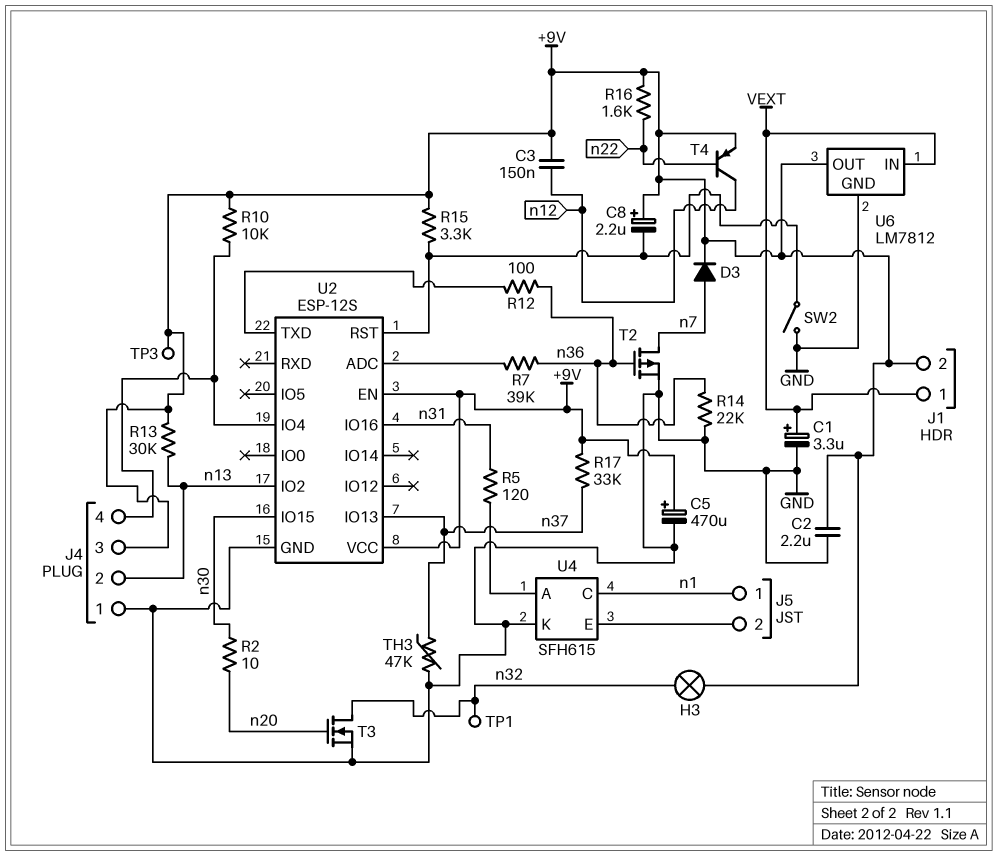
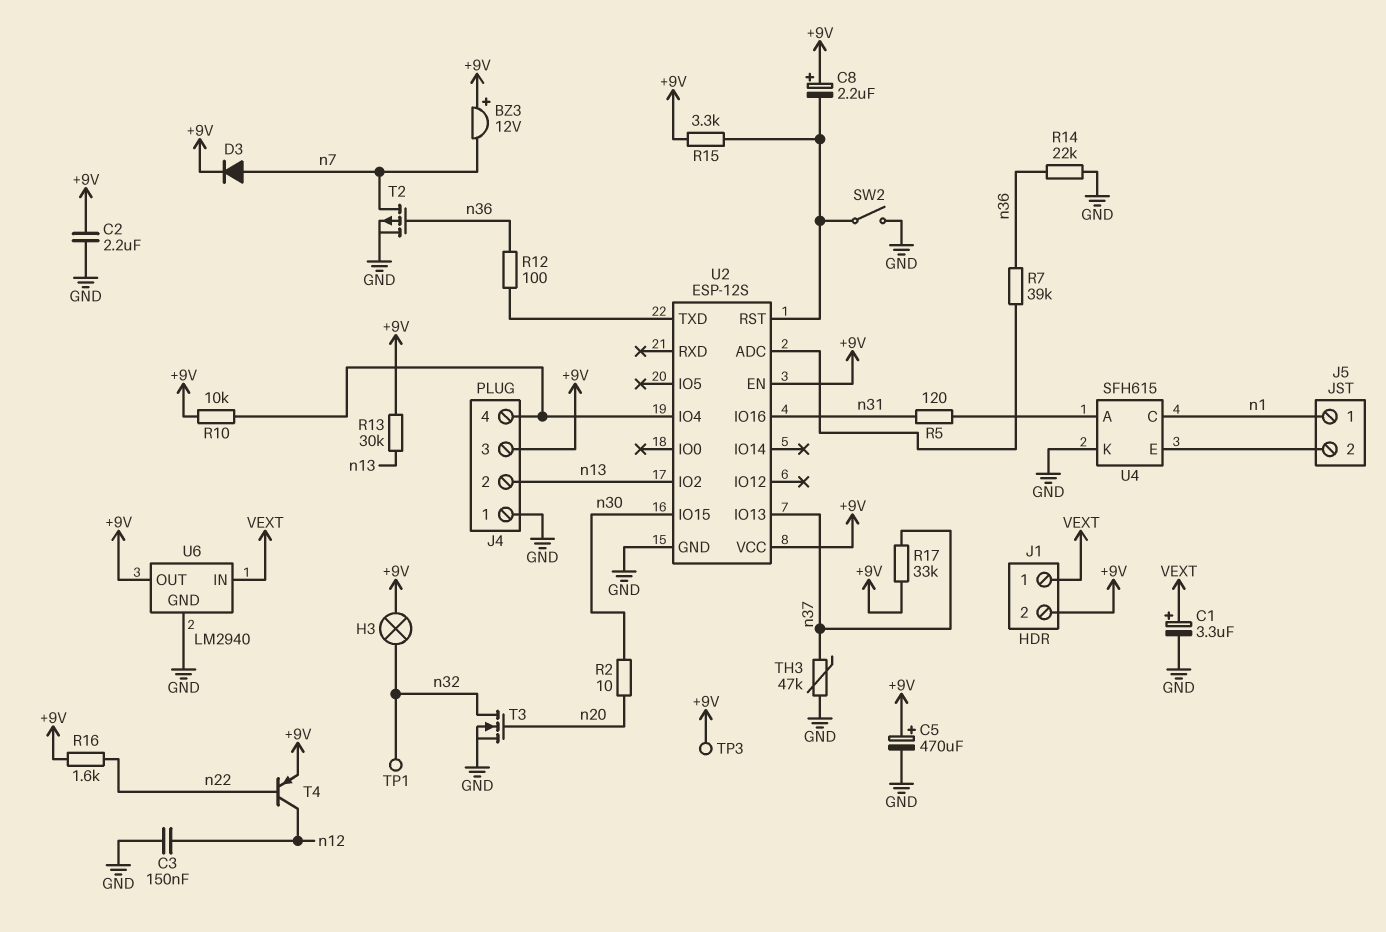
BZ3: none -> buzzer 12V (plus +9V, minus n7)
C3: 150nF (+9V, n12) -> 150nF (GND, n12)
U6: LM7812 -> LM2940

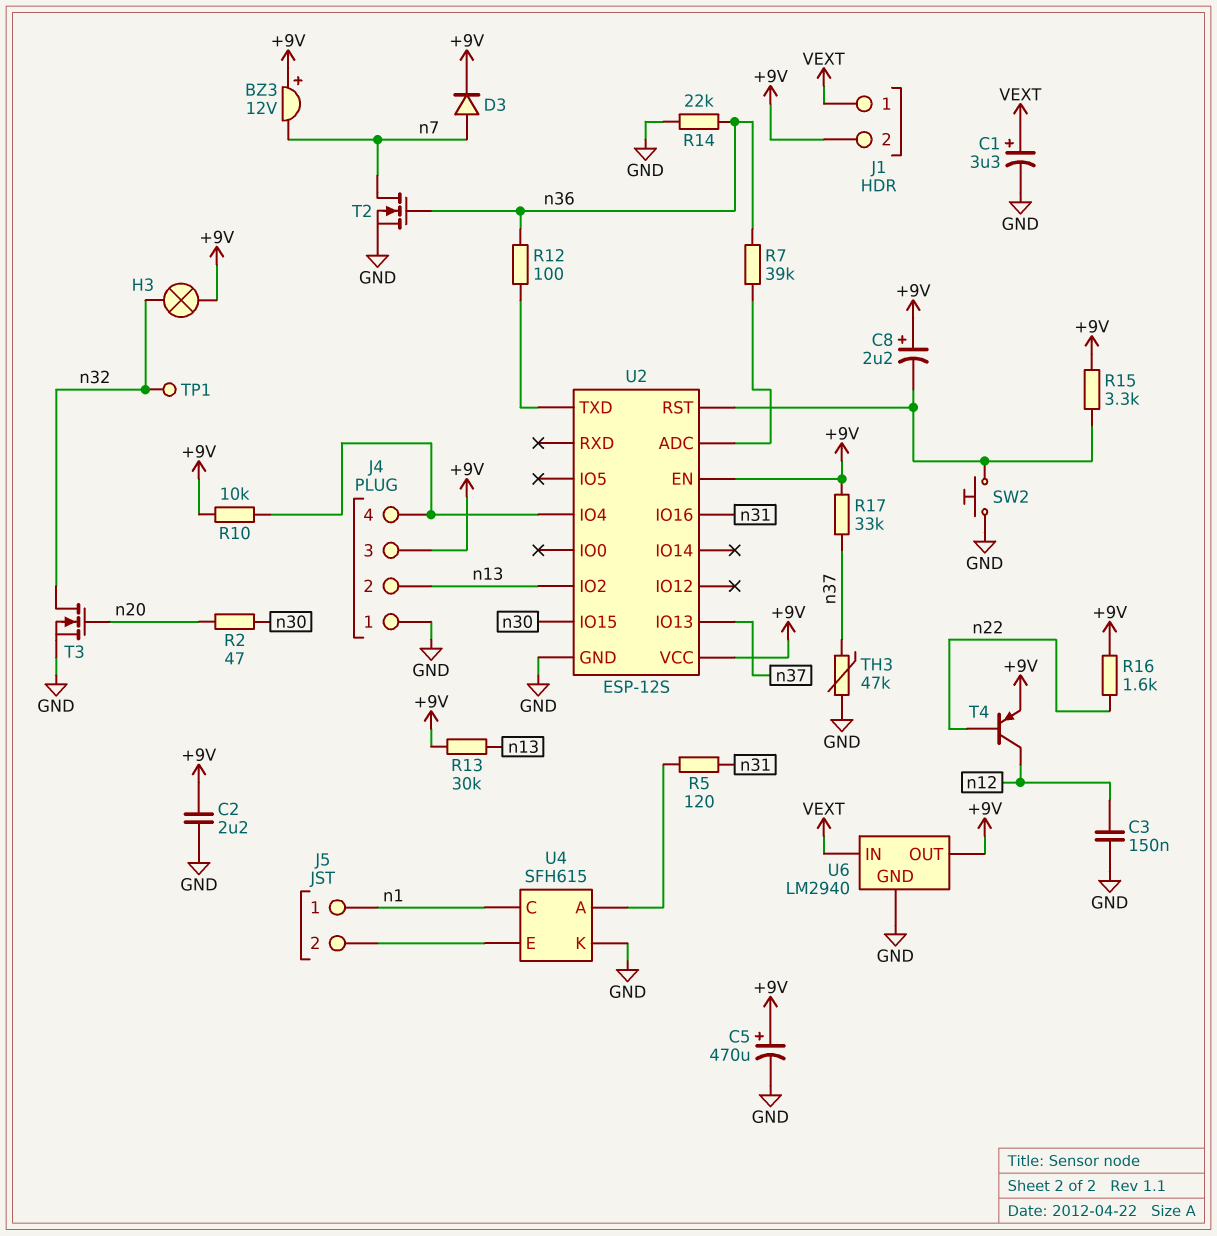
R2: 10 (n20, n30) -> 47 (n20, n30)
SW2: switch (GND, U2/RST) -> button (GND, U2/RST)
T2: PMOS (G n36, D n7, S GND) -> NMOS (G n36, D n7, S GND)
TP3: test point (+9V) -> none

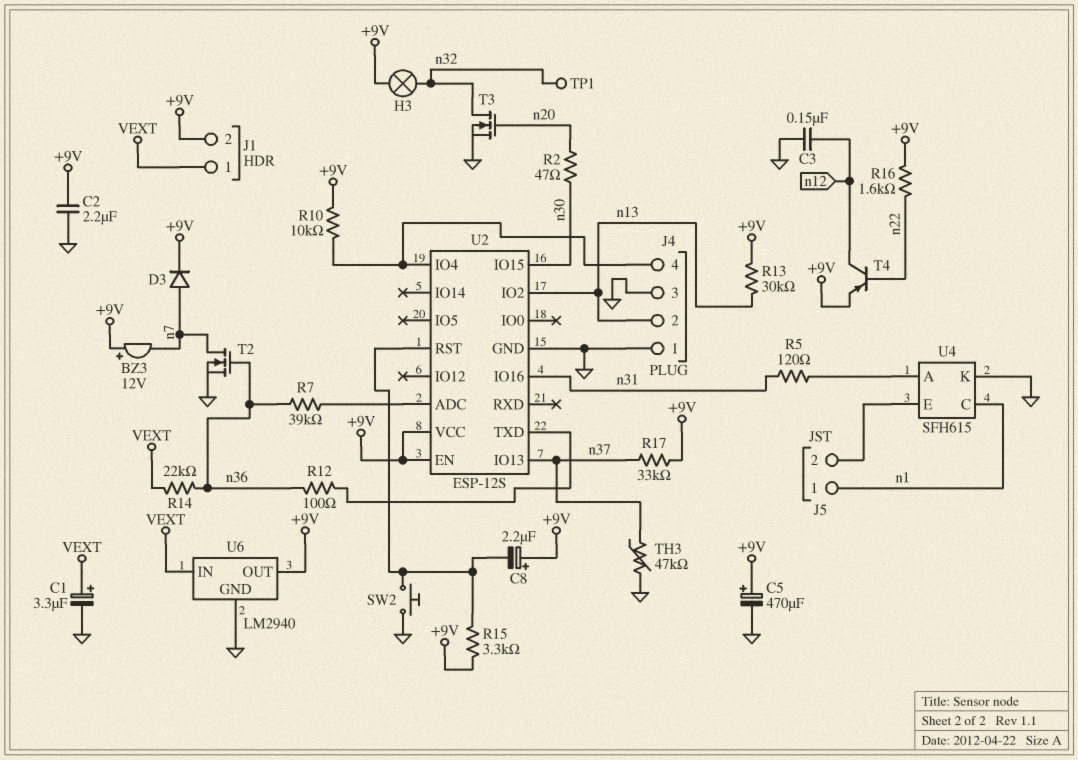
J4 pin 3: +9V -> GND
R14: 22k (GND, n36) -> 22k (VEXT, n36)

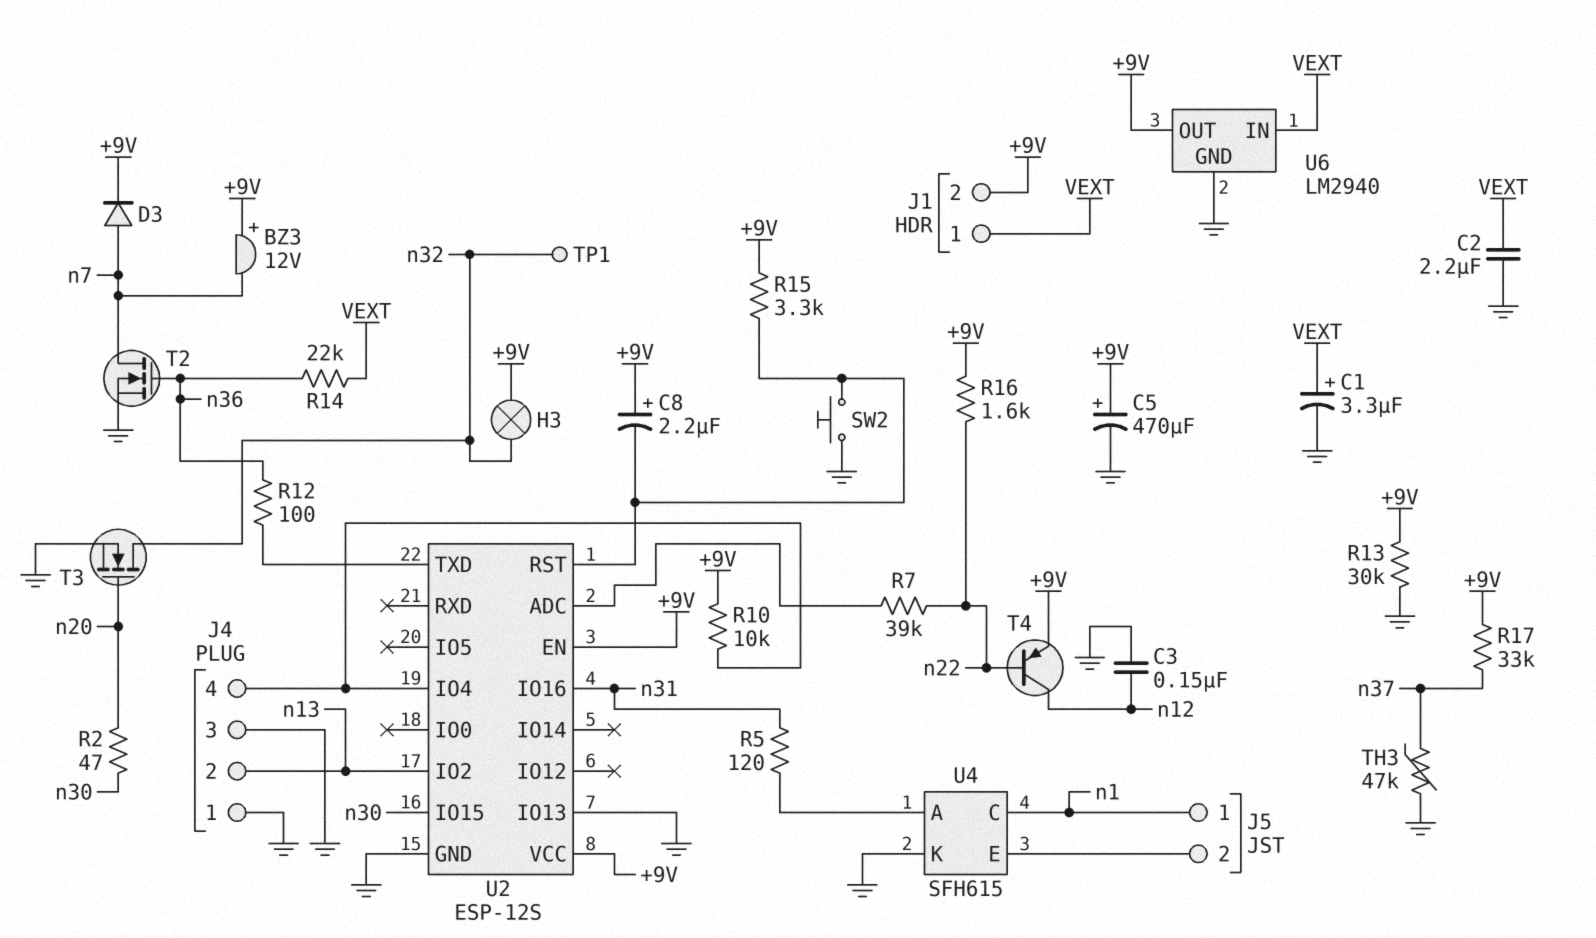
C2: 2.2uF (+9V, GND) -> 2.2uF (GND, VEXT)
R7: 39k (U2/ADC, n36) -> 39k (U2/ADC, n22)
R13: 30k (+9V, n13) -> 30k (+9V, GND)
U2 pin IO13: n37 -> GND

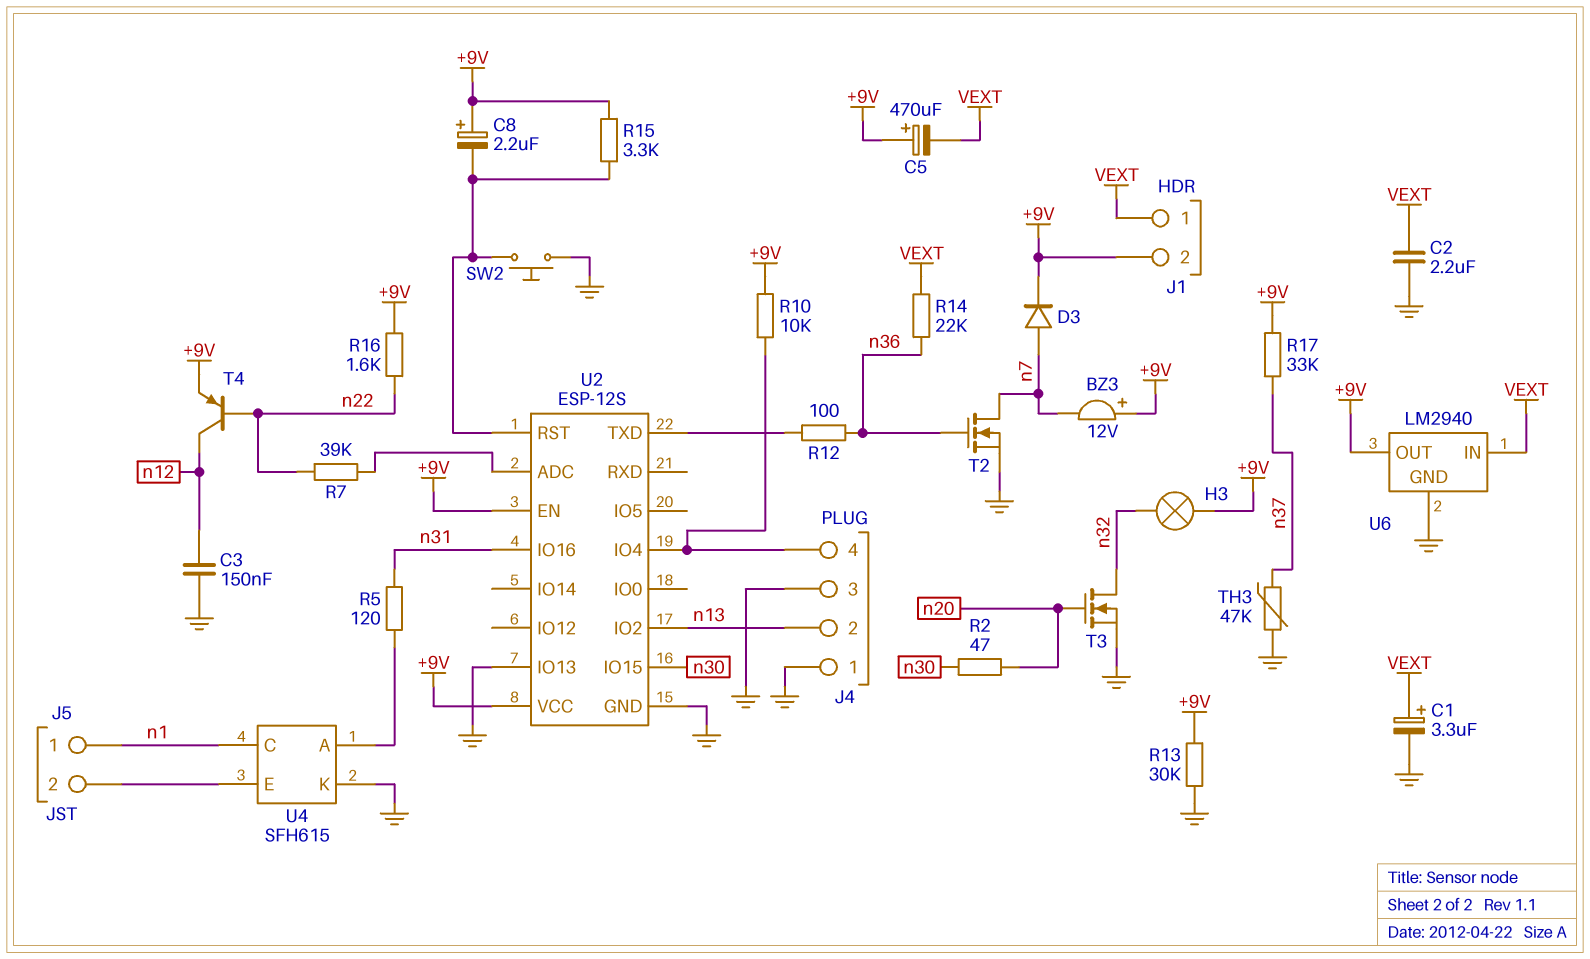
C5: 470uF (plus +9V, minus GND) -> 470uF (plus +9V, minus VEXT)
TP1: test point (n32) -> none

